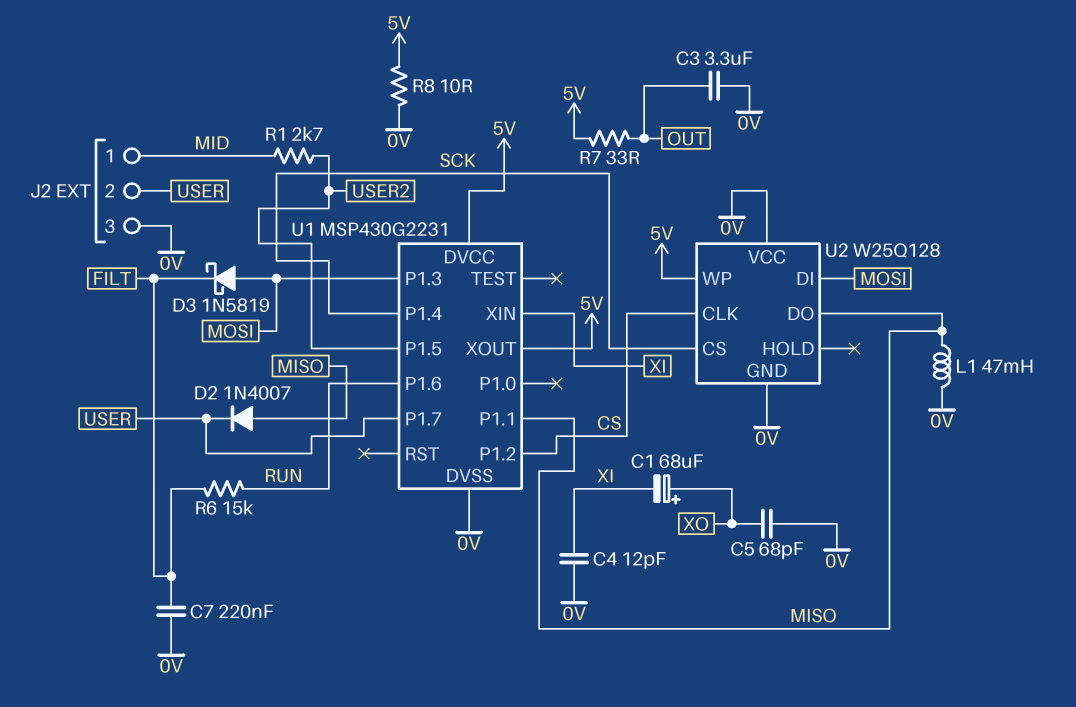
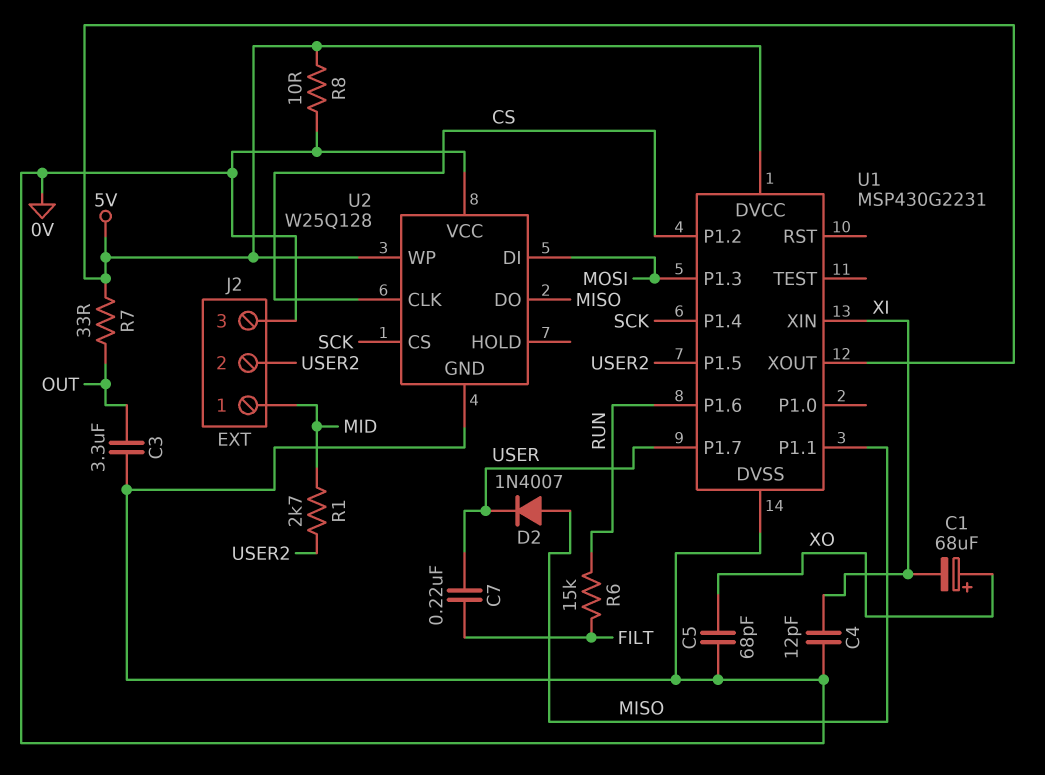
C7: 220nF (0V, FILT) -> 220nF (FILT, USER)
D3: schottky 1N5819 (A MOSI, K FILT) -> none
J2 pin 2: USER -> USER2
L1: 47mH (0V, MISO) -> none

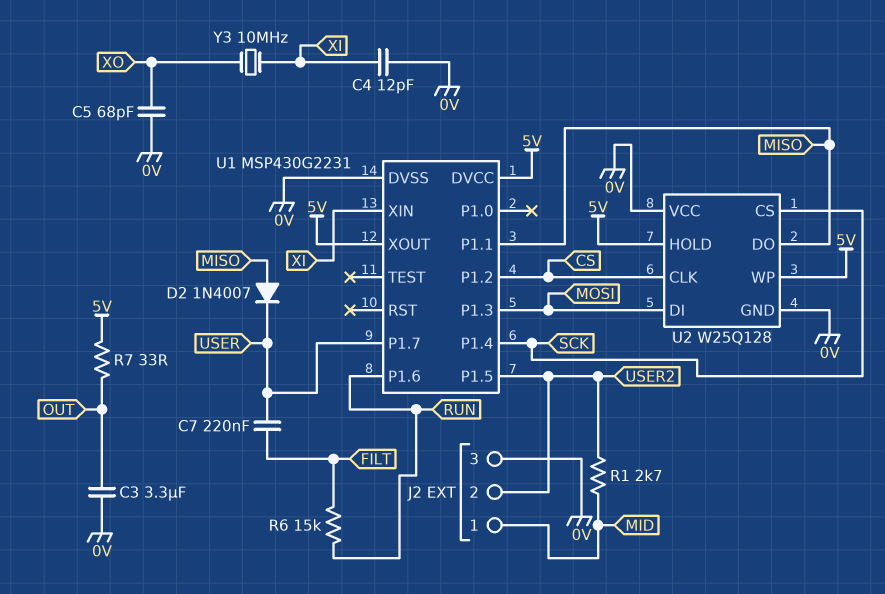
C1: 68uF (plus XO, minus XI) -> none
R8: 10 (0V, 5V) -> none
U2 pin HOLD: none -> 5V
Y3: none -> 10MHz (XI, XO)

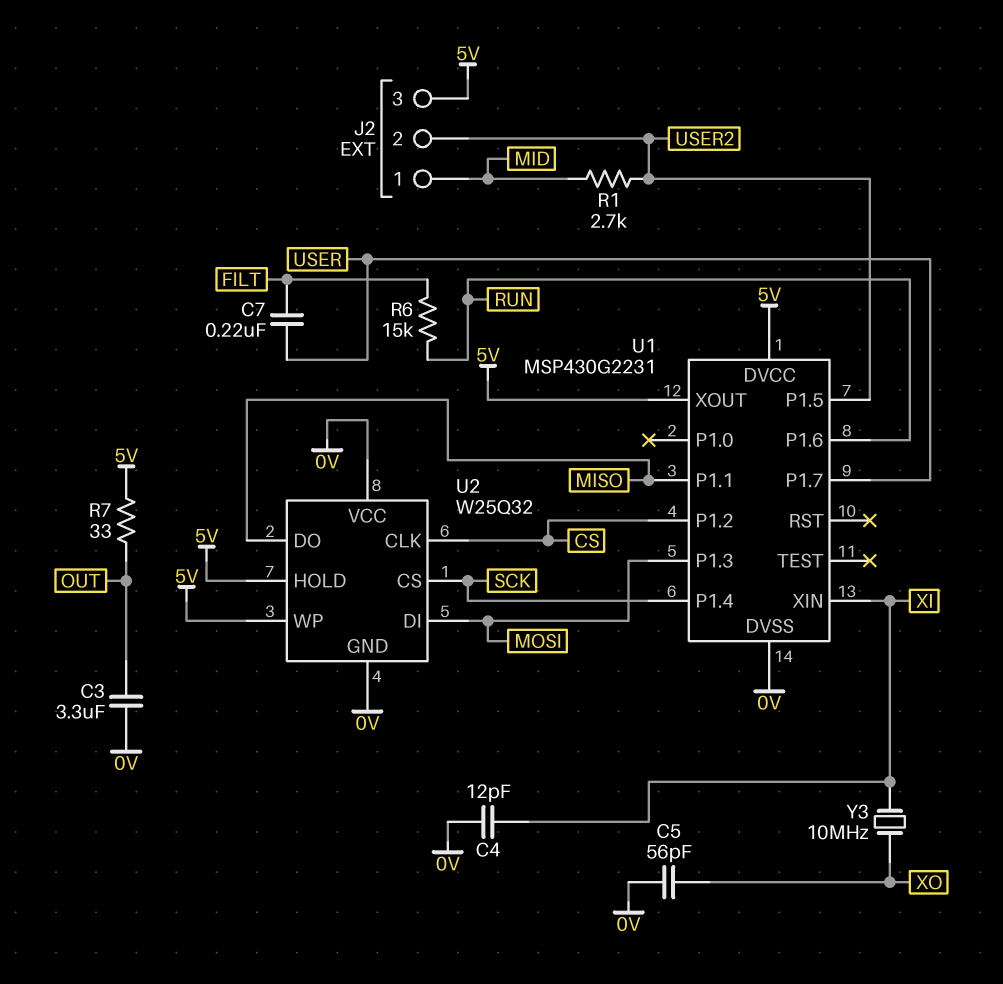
C5: 68pF (0V, XO) -> 56pF (0V, XO)
D2: diode 1N4007 (A MISO, K USER) -> none
J2 pin 3: 0V -> 5V
U2: W25Q128 -> W25Q32

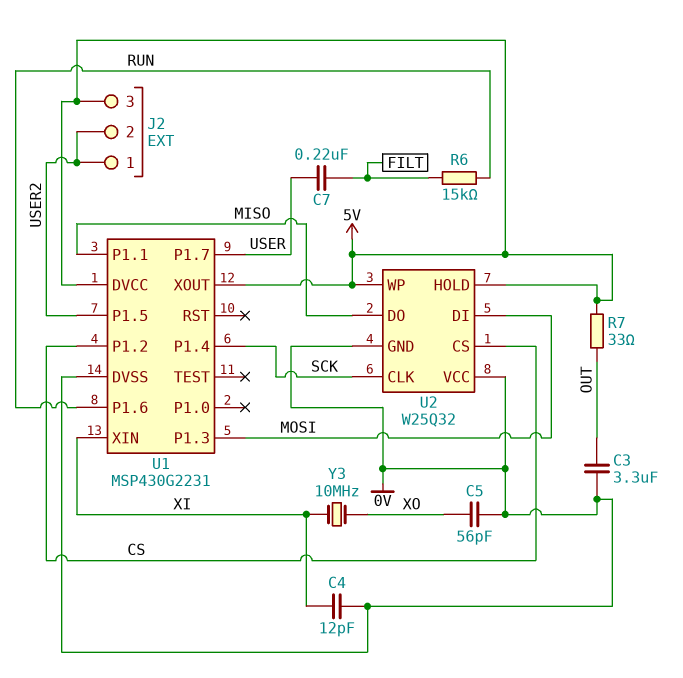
J2 pin 1: MID -> USER2
R1: 2.7k (MID, USER2) -> none
U2 pin CLK: CS -> SCK
U2 pin CS: SCK -> CS

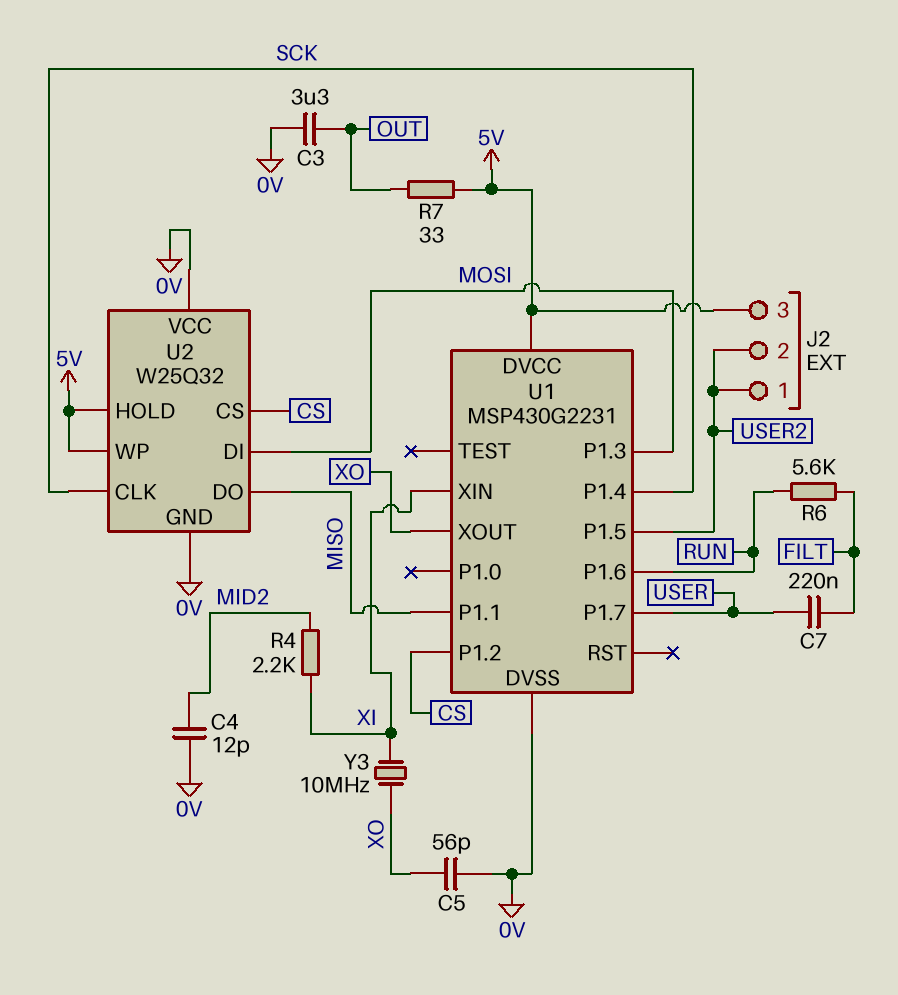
C4: 12pF (0V, XI) -> 12pF (0V, MID2)
R4: none -> 2.2k (MID2, XI)
R6: 15k (FILT, RUN) -> 5.6k (FILT, RUN)
U1 pin XOUT: 5V -> XO

